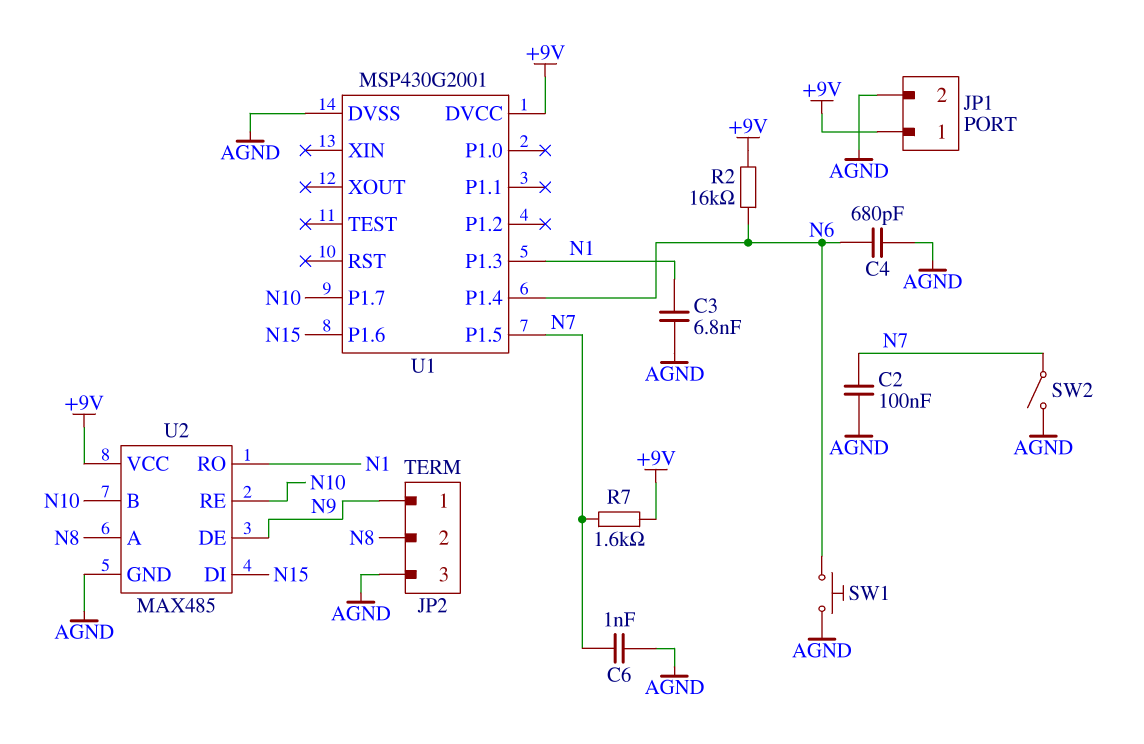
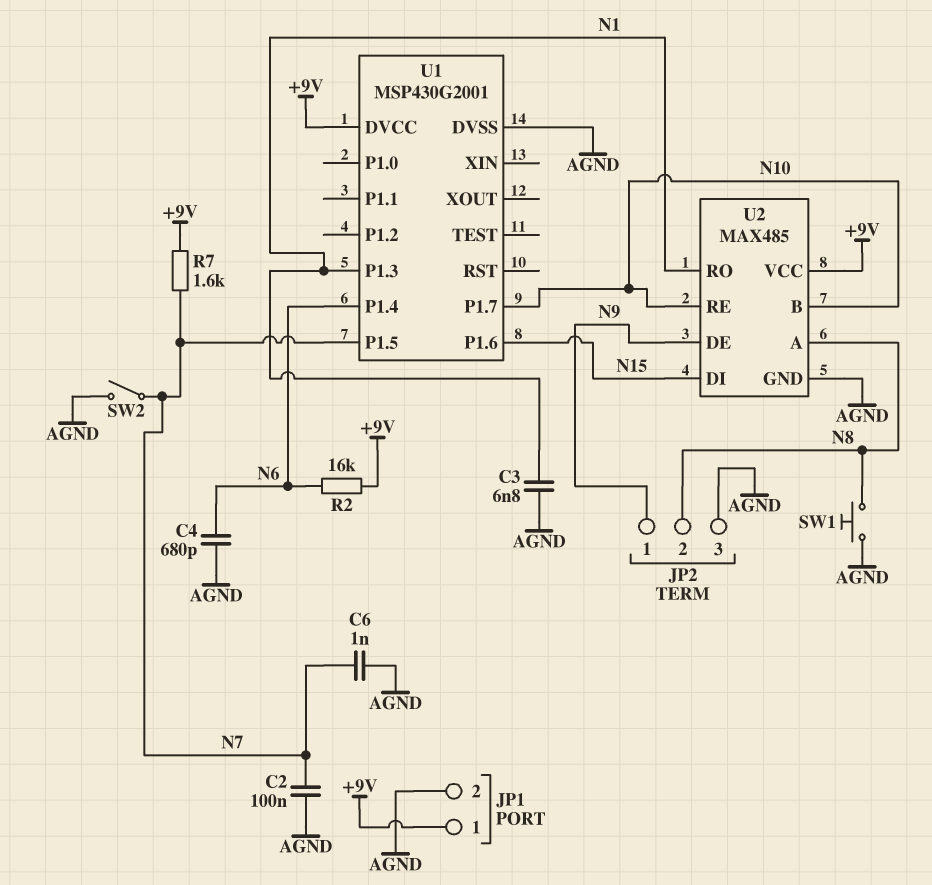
SW1: button (AGND, N6) -> button (AGND, N8)

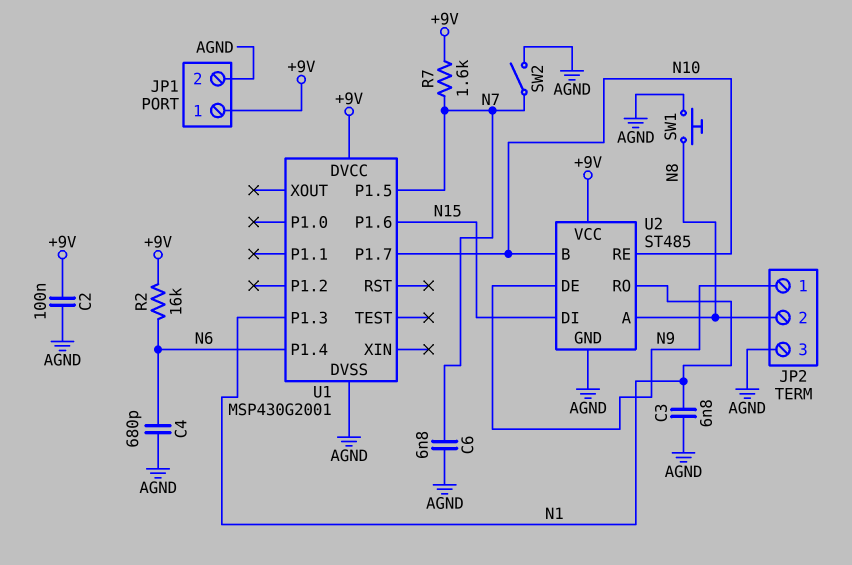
C2: 100nF (AGND, N7) -> 100nF (+9V, AGND)
C6: 1nF (AGND, N7) -> 6.8nF (AGND, N7)
U2: MAX485 -> ST485

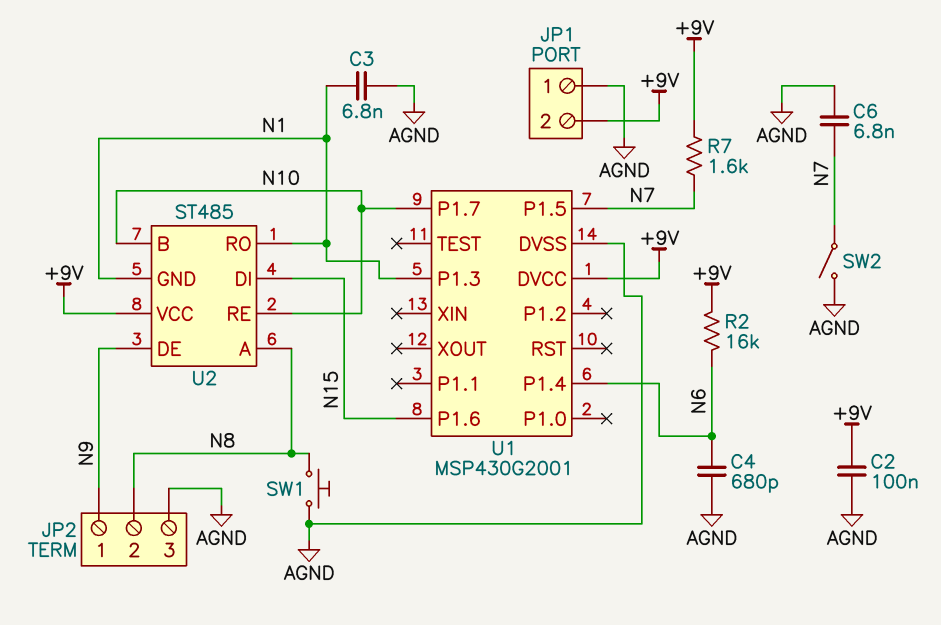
JP1 pin 1: +9V -> AGND
JP1 pin 2: AGND -> +9V
U2 pin GND: AGND -> N1

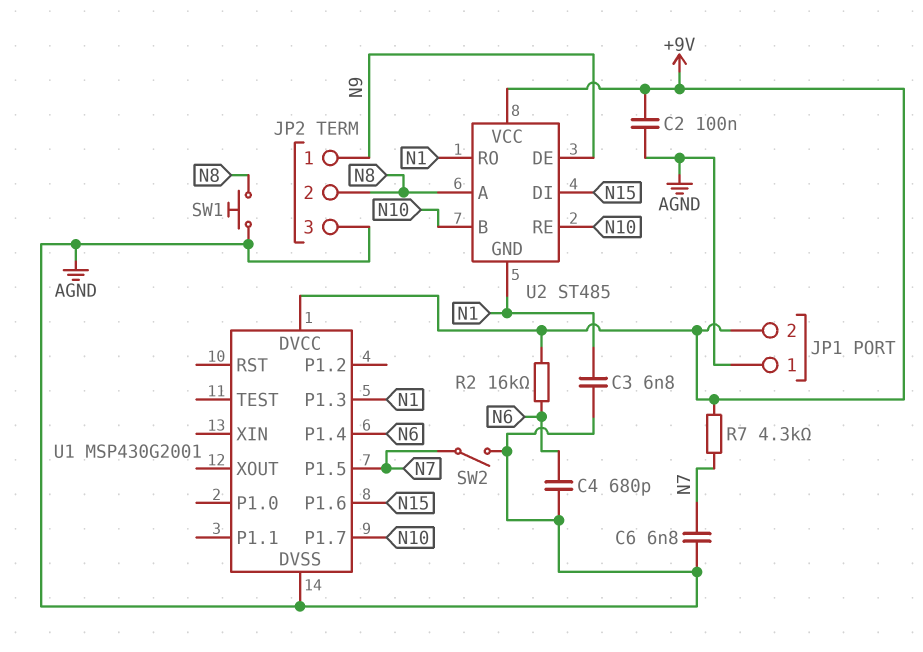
R7: 1.6k (+9V, N7) -> 4.3k (+9V, N7)

